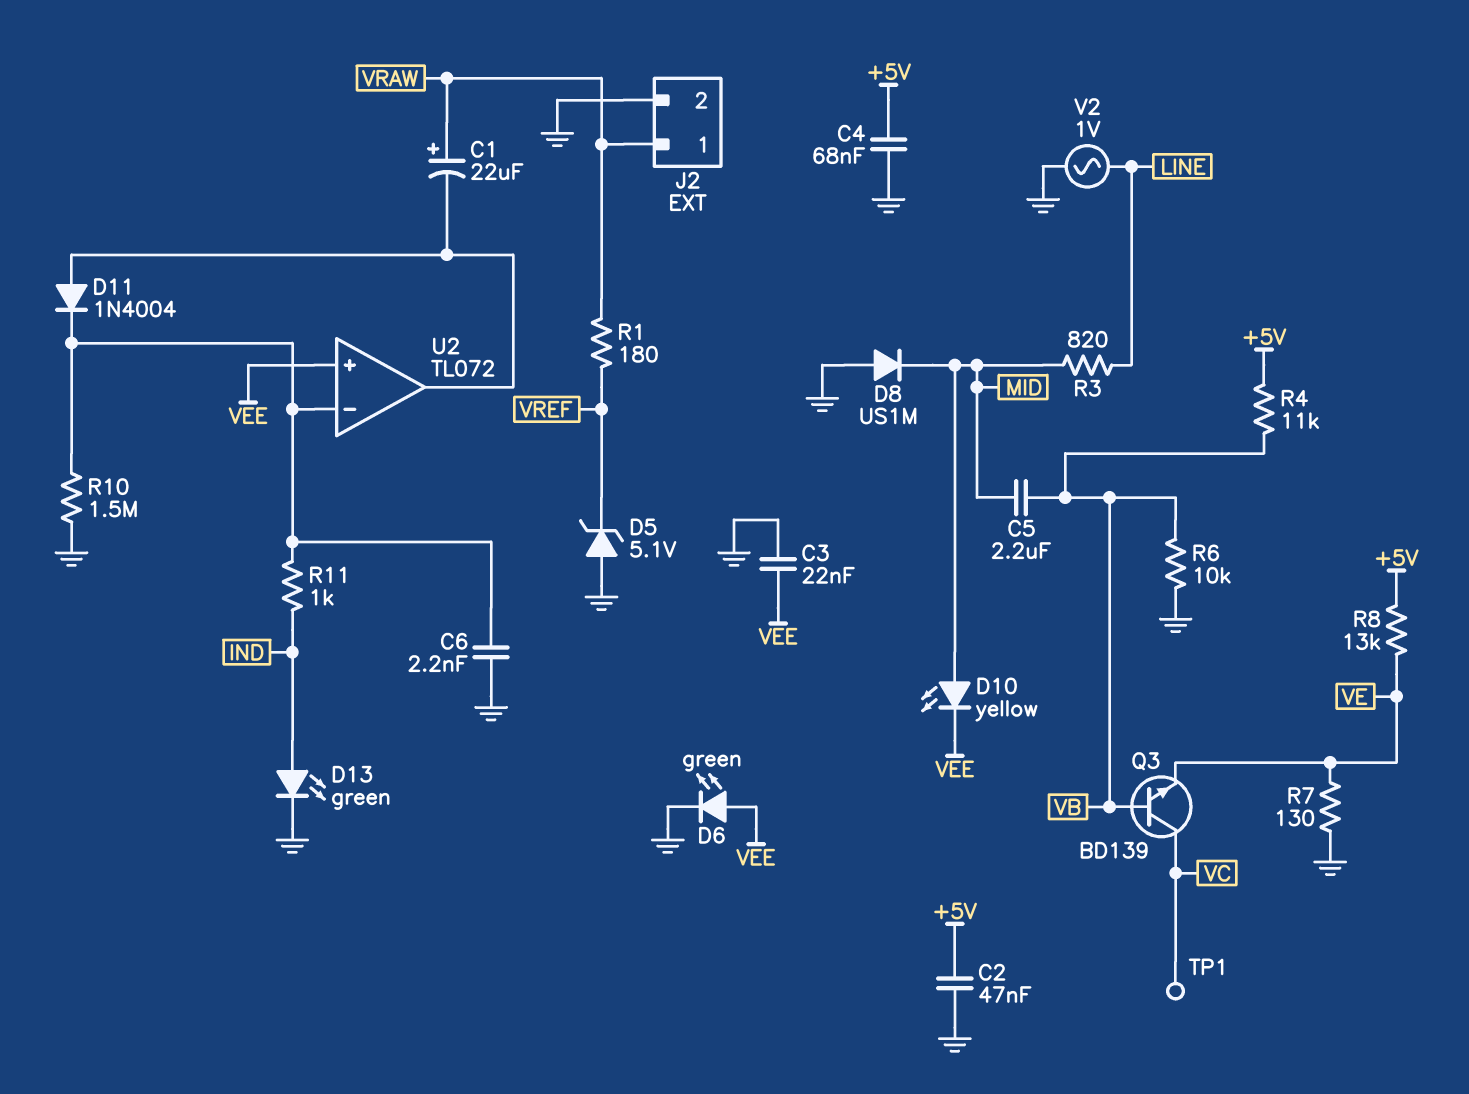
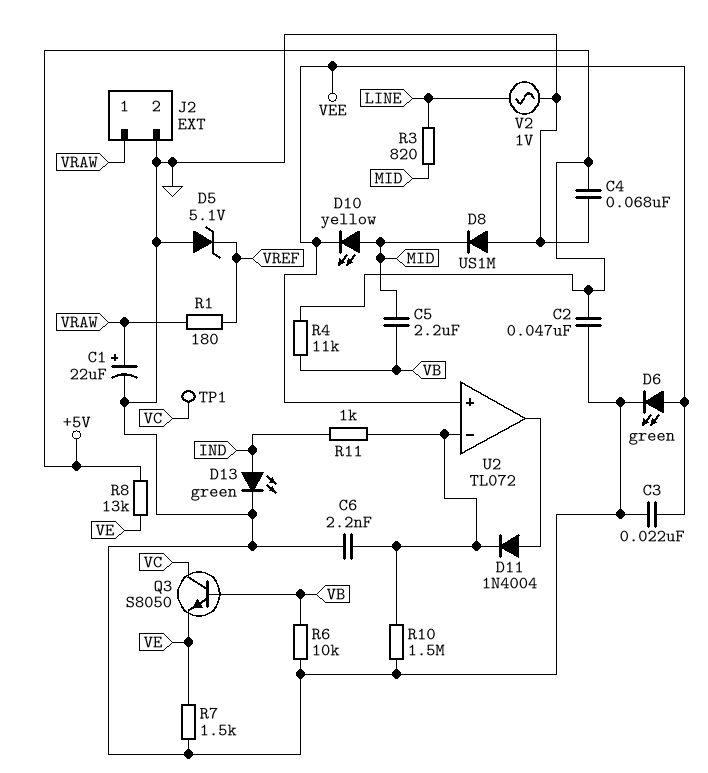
C1: 22uF (plus VRAW, minus U2/out) -> 22uF (plus VRAW, minus GND)
Q3: NPN BD139 (B VB, C VC, E VE) -> NPN S8050 (B VB, C VC, E VE)
R7: 130 (GND, VE) -> 1.5k (GND, VE)

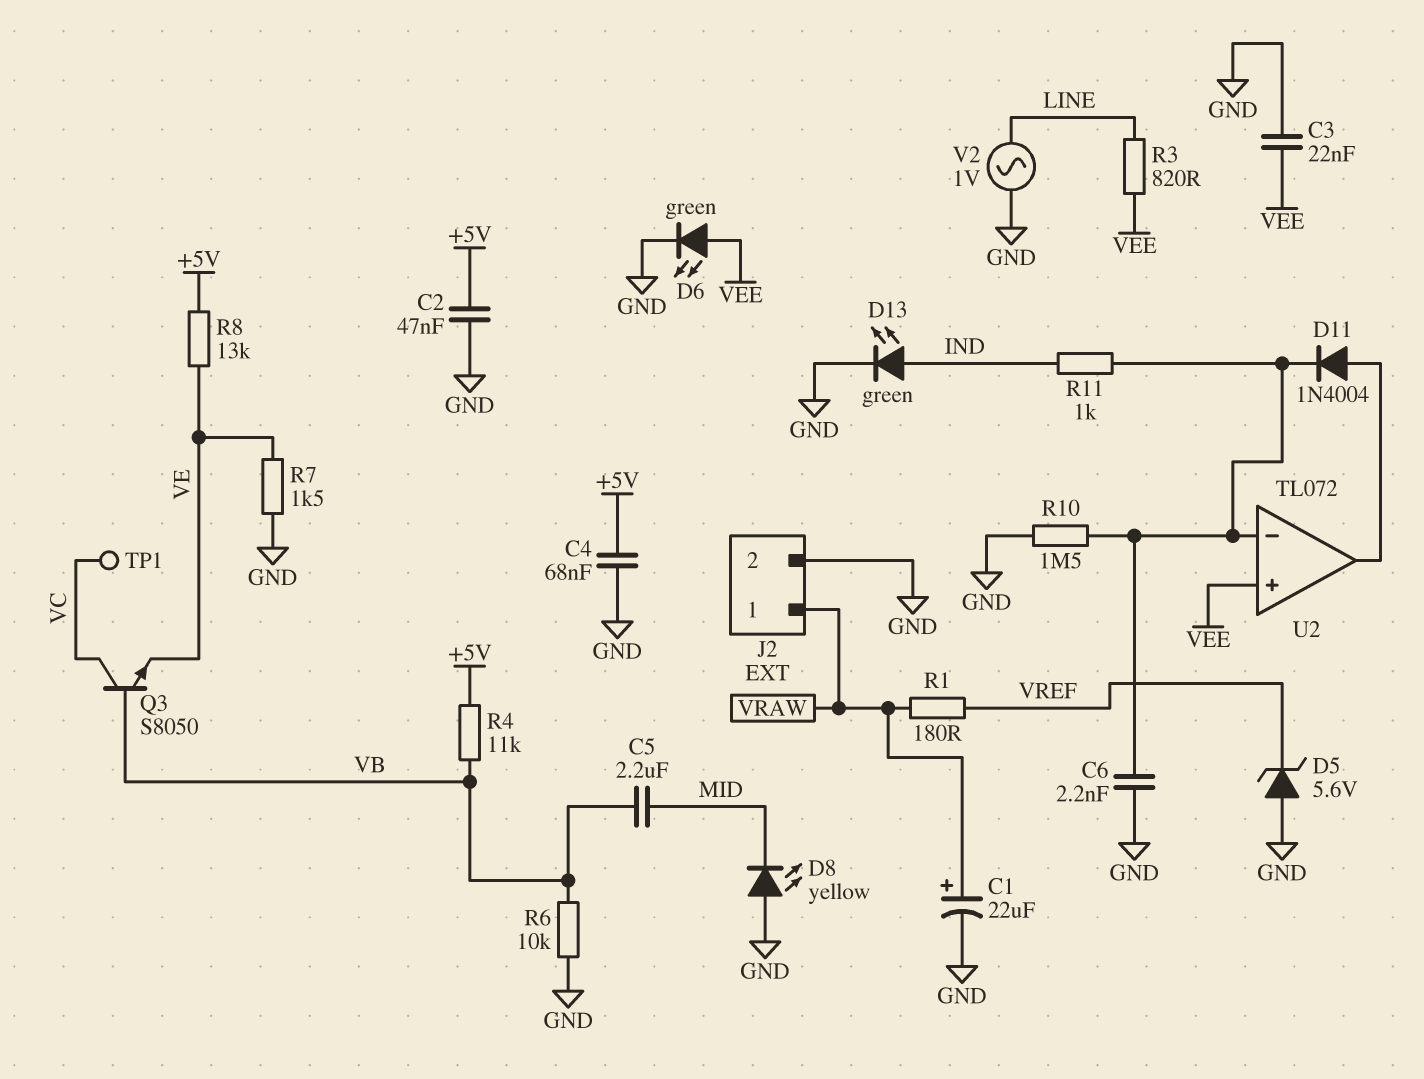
D5: zener 5.1V (A GND, K VREF) -> zener 5.6V (A GND, K VREF)
D8: diode US1M (A GND, K MID) -> LED yellow (A GND, K MID)
D10: LED yellow (A MID, K VEE) -> none
R3: 820 (LINE, MID) -> 820 (LINE, VEE)

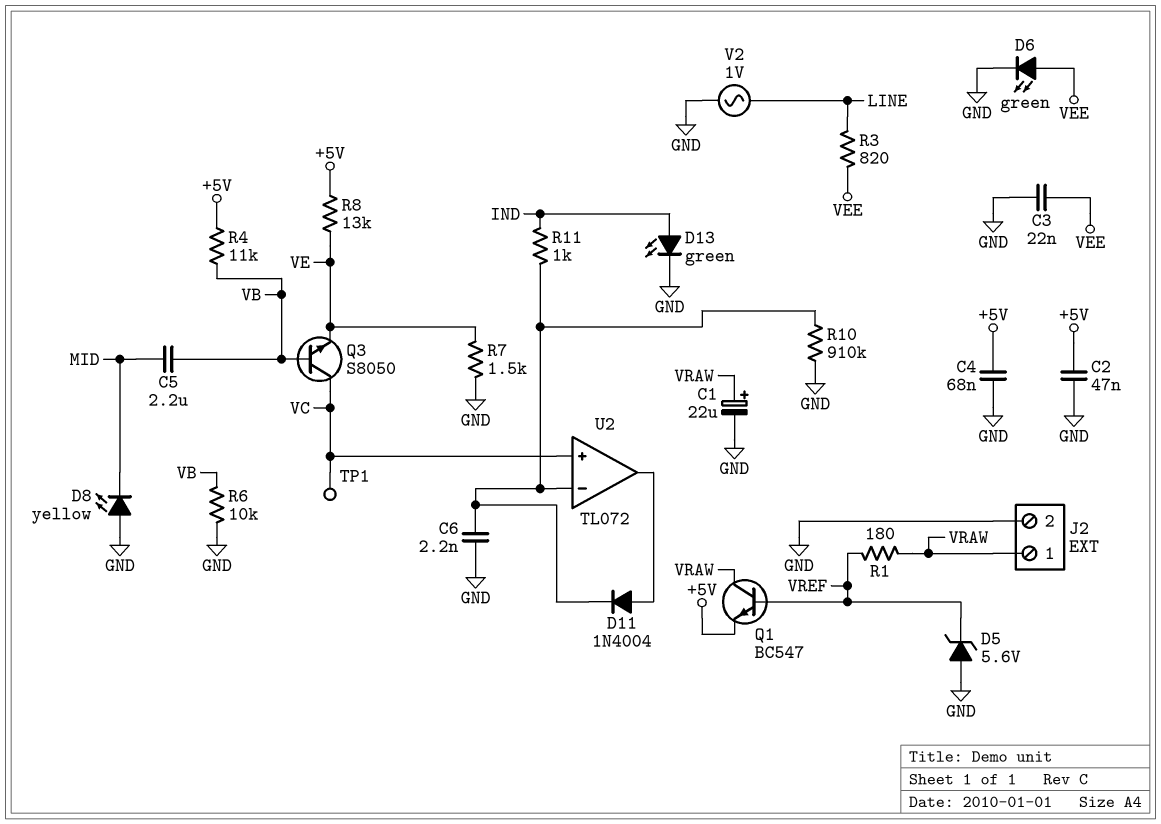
Q1: none -> NPN BC547 (B VREF, C VRAW, E +5V)
R10: 1.5M (GND, U2/in-) -> 910k (GND, U2/in-)
U2 pin in+: VEE -> VC

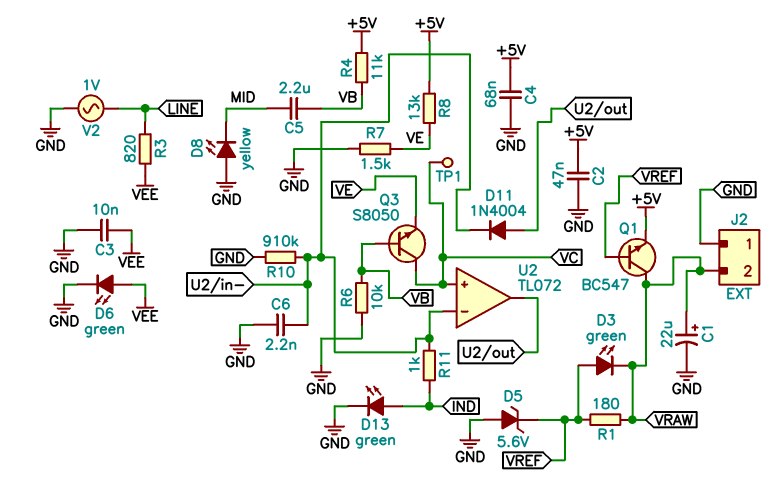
C3: 22nF (GND, VEE) -> 10nF (GND, VEE)
D3: none -> LED green (A VREF, K VRAW)
J2 pin 1: VRAW -> GND
J2 pin 2: GND -> VRAW

